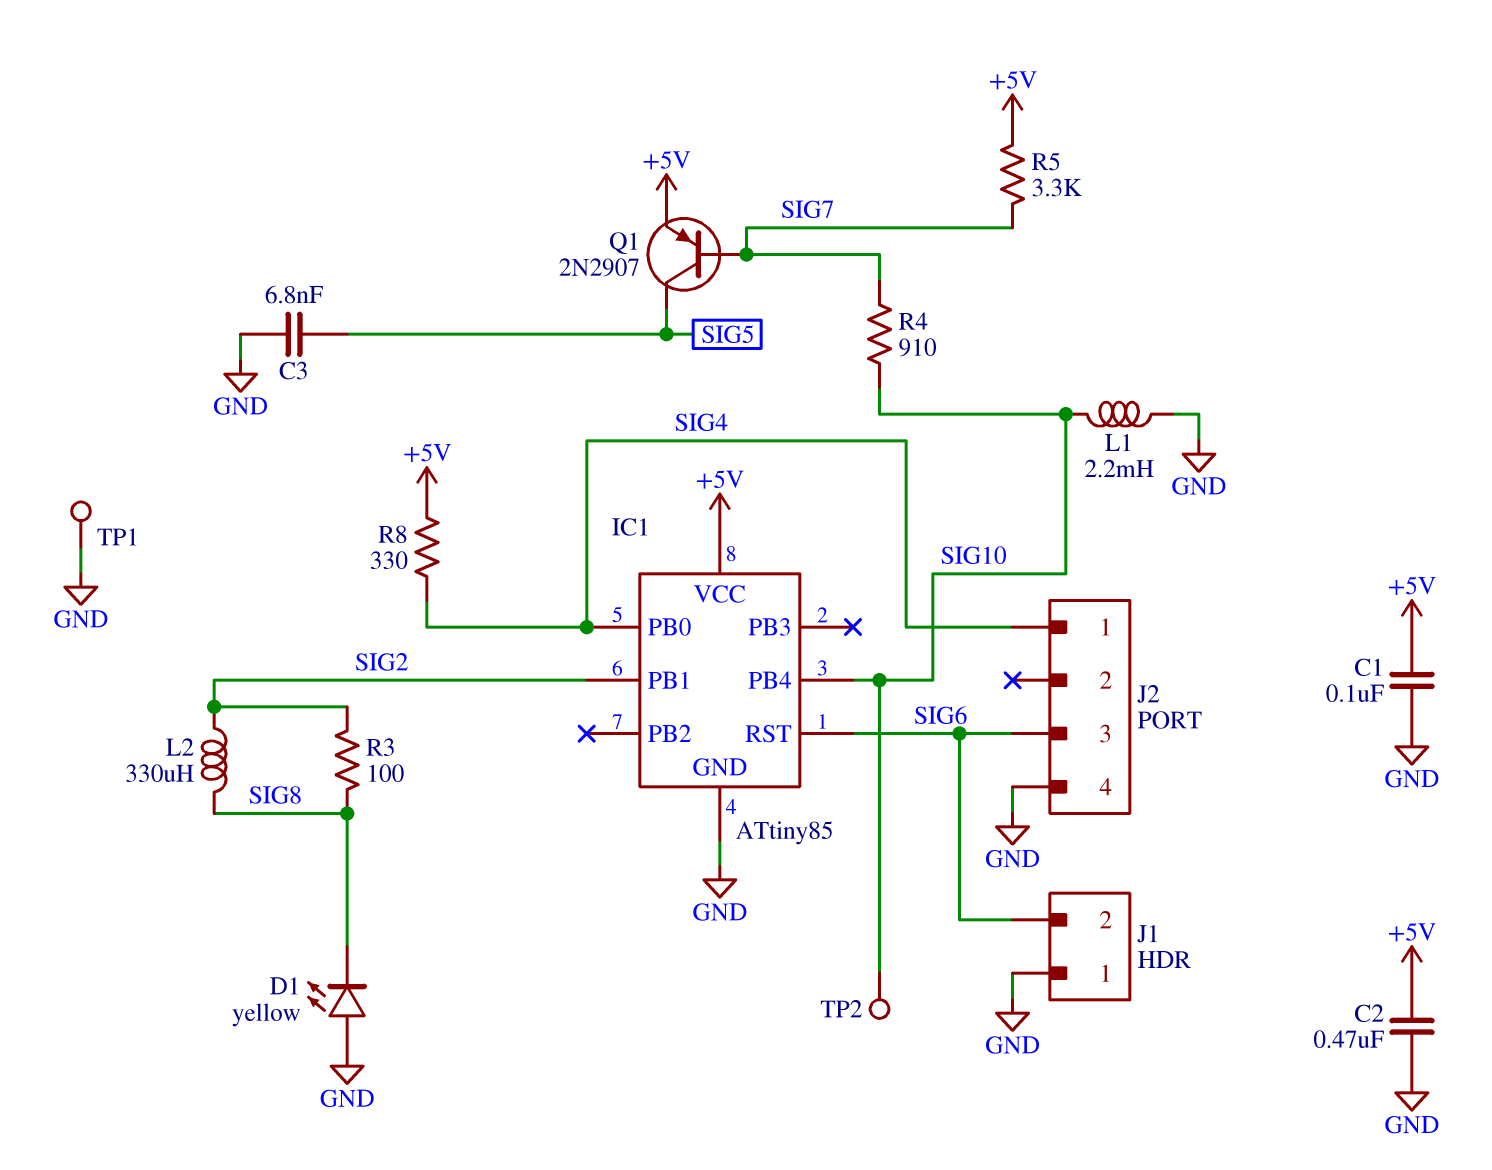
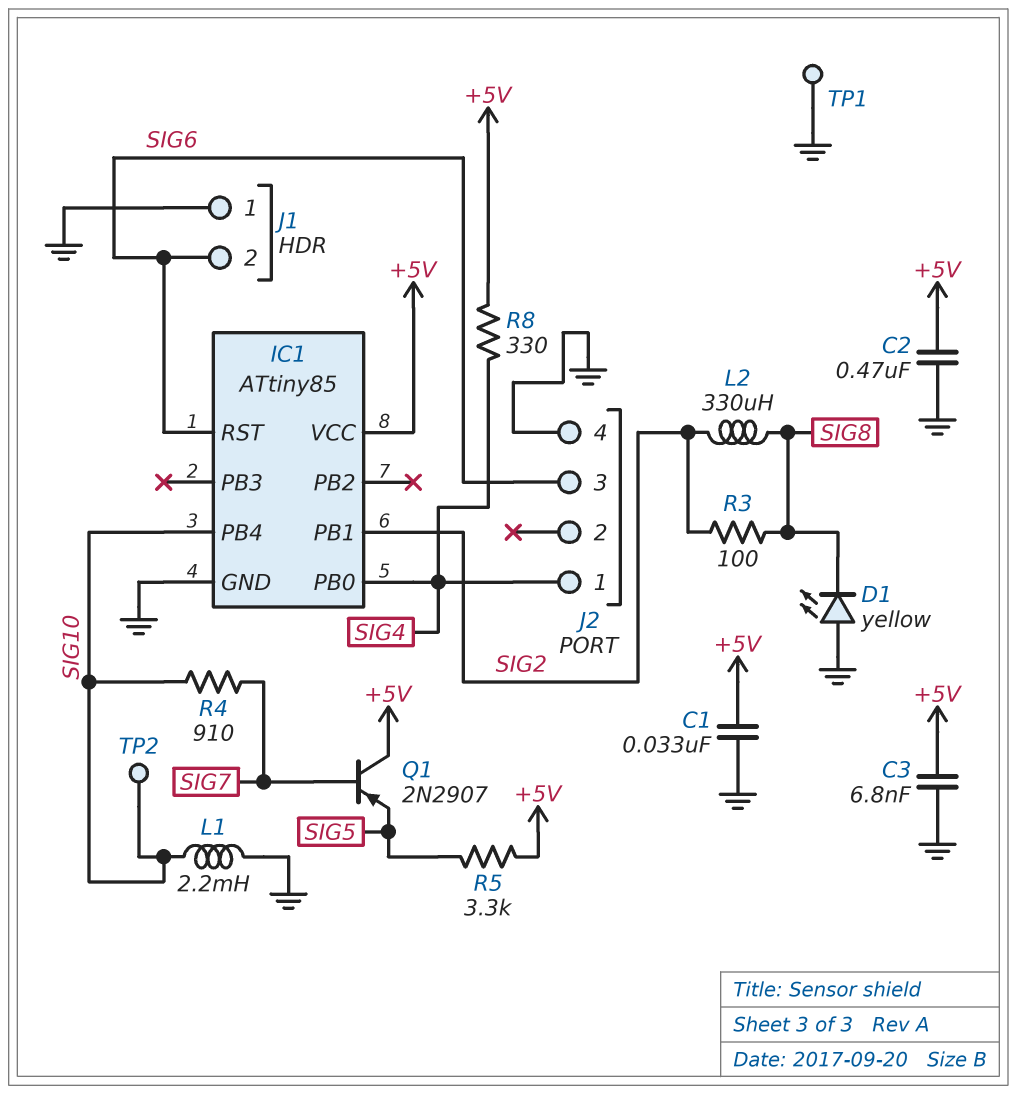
C1: 100nF (+5V, GND) -> 33nF (+5V, GND)
C3: 6.8nF (GND, SIG5) -> 6.8nF (+5V, GND)
Q1: PNP 2N2907 (B SIG7, C SIG5, E +5V) -> PNP 2N2907 (B SIG7, C +5V, E SIG5)
R5: 3.3k (+5V, SIG7) -> 3.3k (+5V, SIG5)

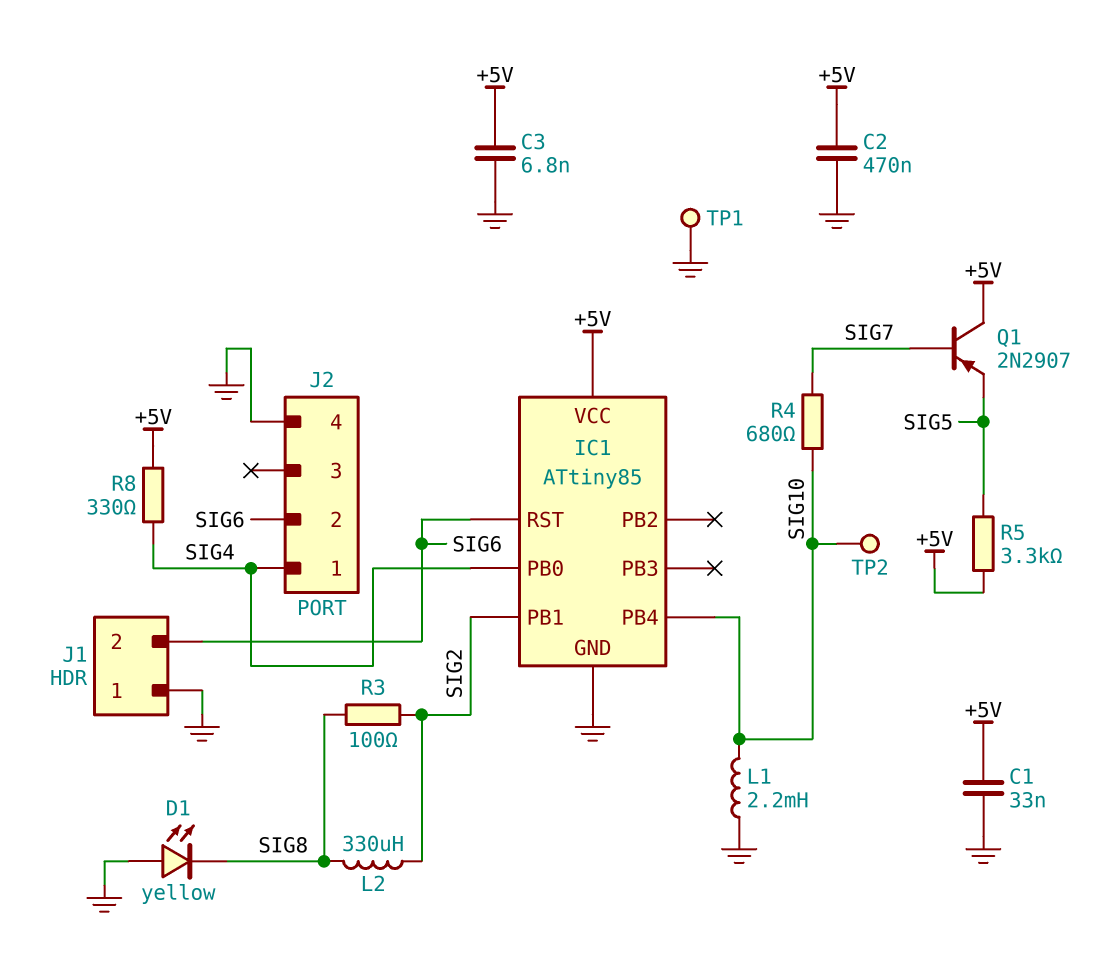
J2 pin 2: none -> SIG6
J2 pin 3: SIG6 -> none
R4: 910 (SIG7, SIG10) -> 680 (SIG7, SIG10)

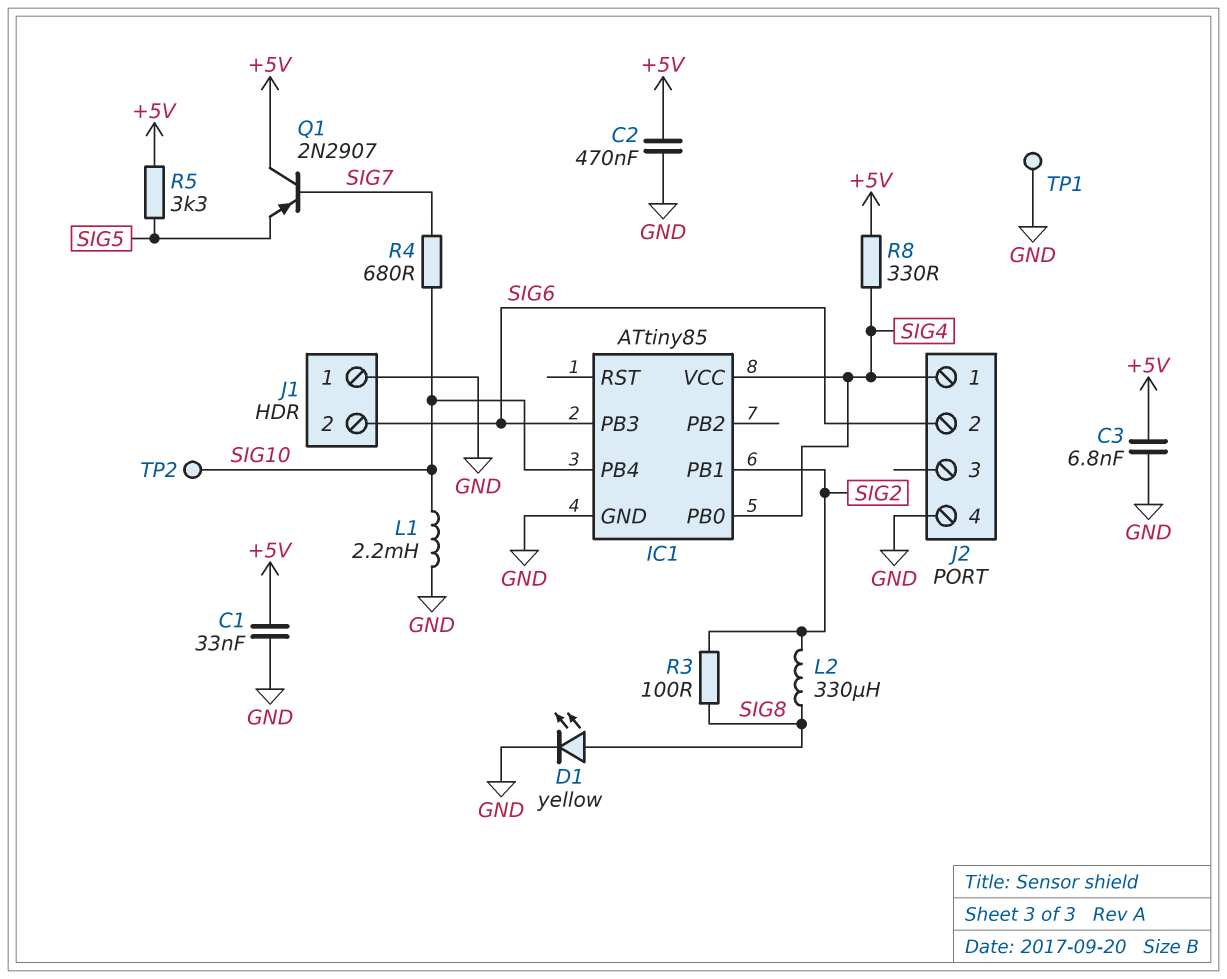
D1: LED yellow (A GND, K SIG8) -> LED yellow (A SIG8, K GND)
IC1 pin PB3: none -> SIG6
IC1 pin RST: SIG6 -> none
IC1 pin VCC: +5V -> SIG4

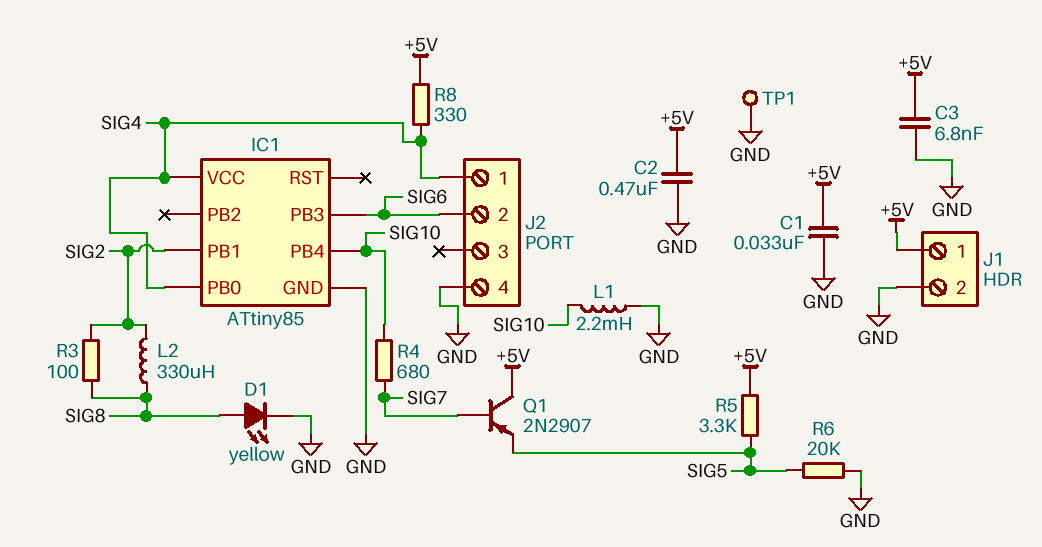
J1 pin 1: GND -> +5V
J1 pin 2: SIG6 -> GND
R6: none -> 20k (GND, SIG5)
TP2: test point (SIG10) -> none

